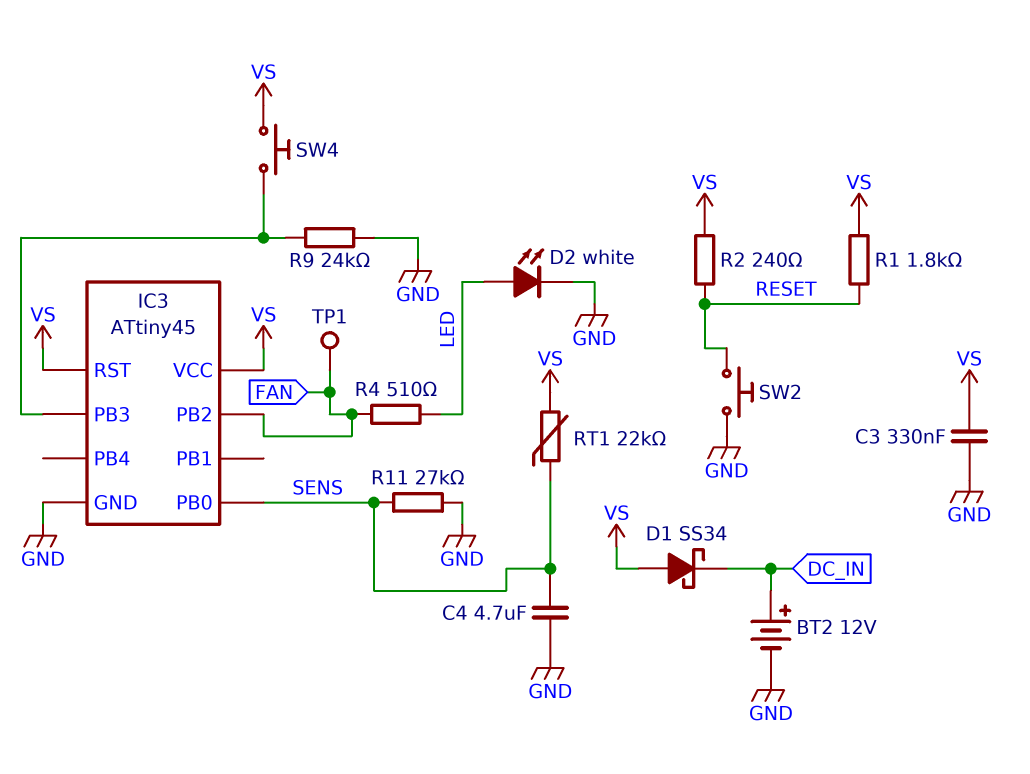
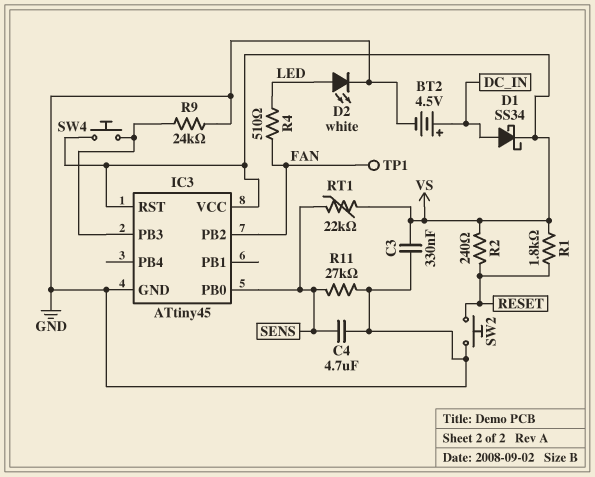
BT2: 12V (plus DC_IN, minus GND) -> 4.5V (plus DC_IN, minus GND)
D1: schottky SS34 (A VS, K DC_IN) -> schottky SS34 (A DC_IN, K VS)

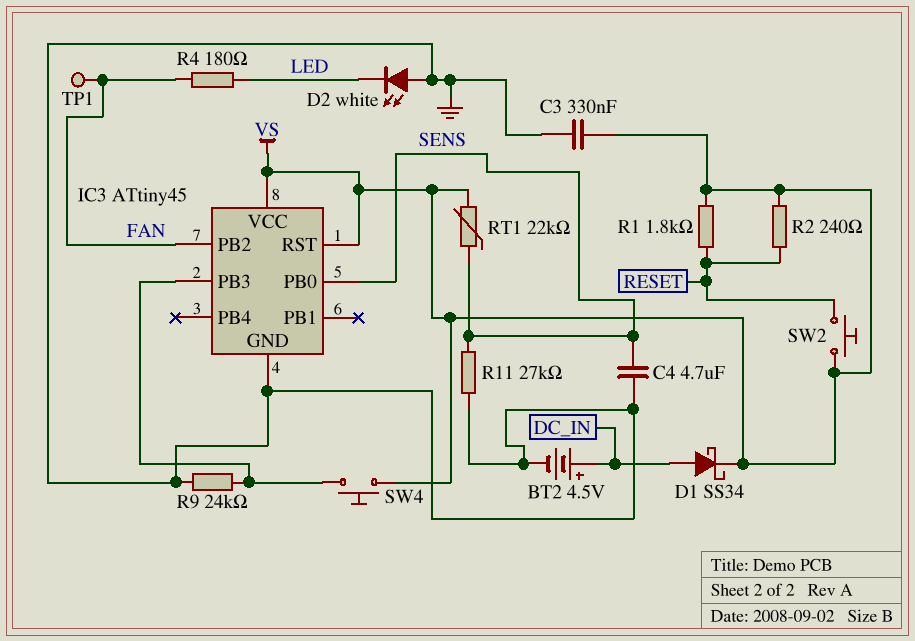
D2: LED white (A LED, K GND) -> LED white (A GND, K LED)
R4: 510 (FAN, LED) -> 180 (FAN, LED)
SW2: button (GND, RESET) -> button (RESET, VS)

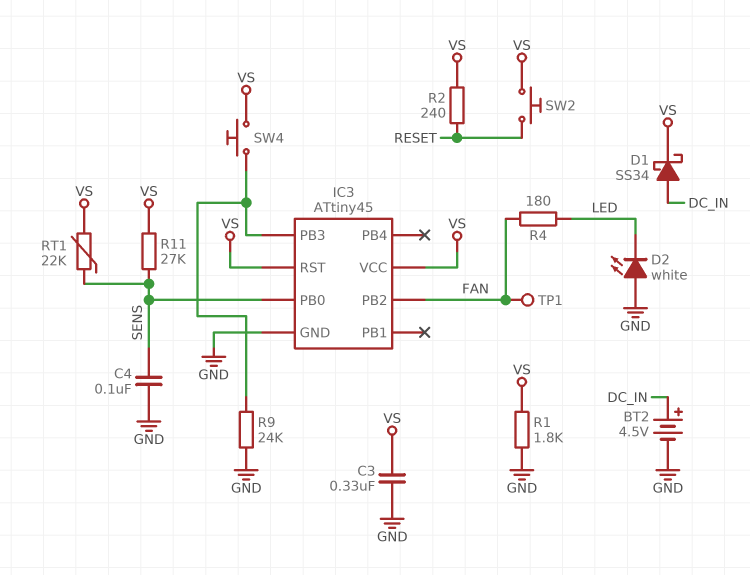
C4: 4.7uF (GND, SENS) -> 100nF (GND, SENS)
R1: 1.8k (RESET, VS) -> 1.8k (GND, VS)
R11: 27k (GND, SENS) -> 27k (SENS, VS)

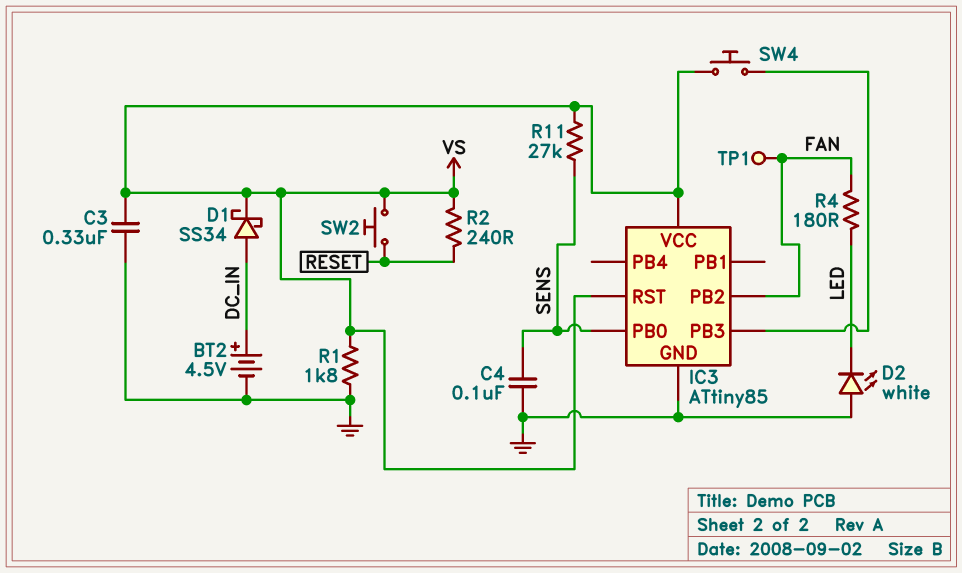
IC3: ATtiny45 -> ATtiny85
R9: 24k (GND, IC3/PB3) -> none
RT1: 22k (SENS, VS) -> none

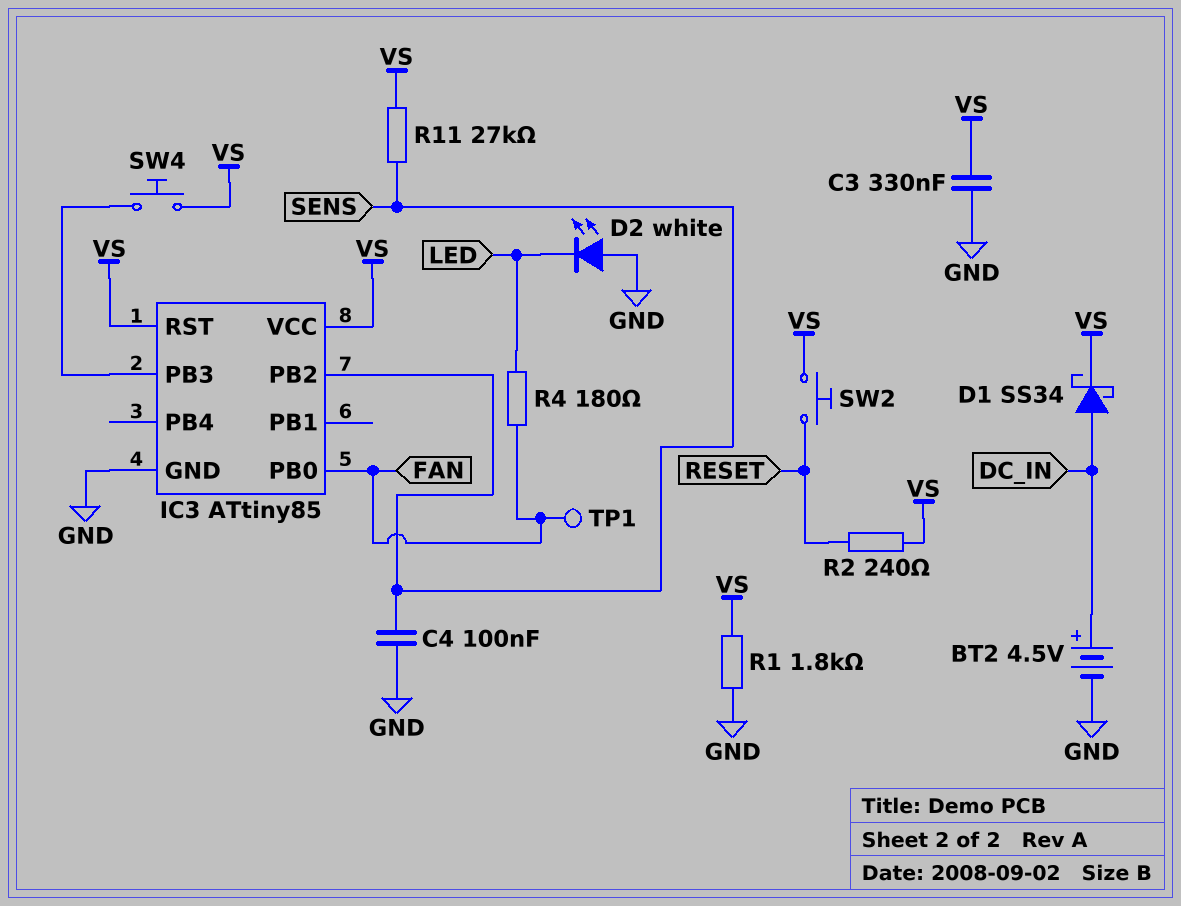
IC3 pin PB0: SENS -> FAN
IC3 pin PB2: FAN -> SENS

